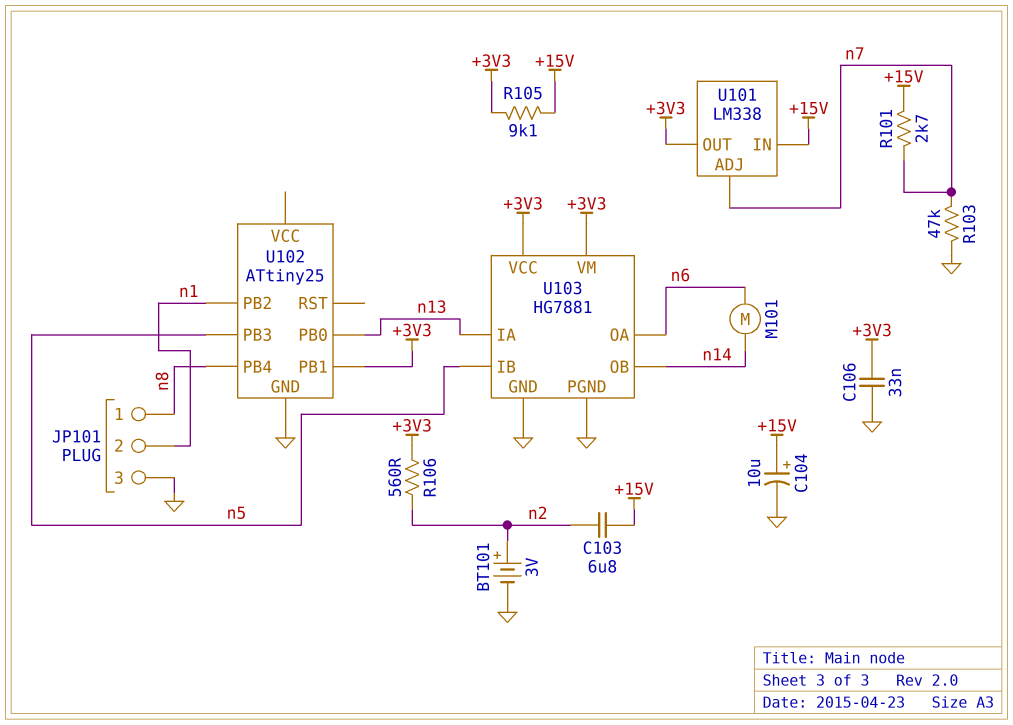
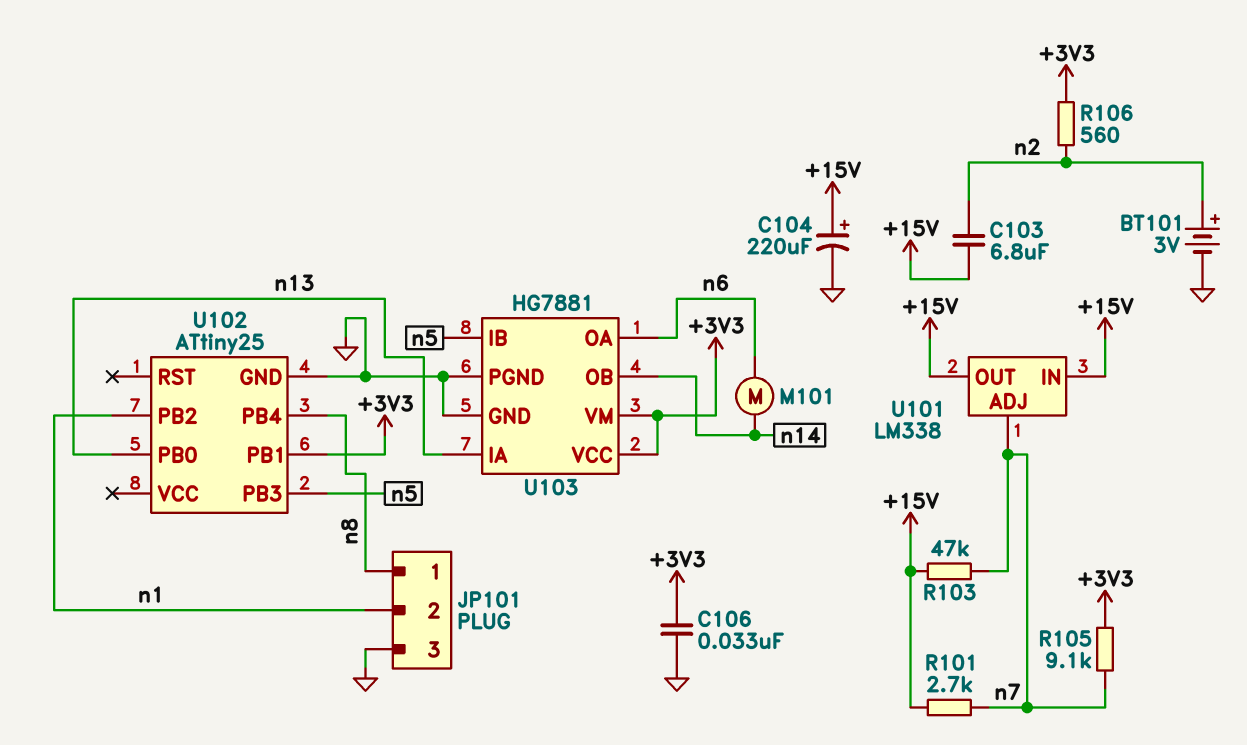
C104: 10uF (plus +15V, minus GND) -> 220uF (plus +15V, minus GND)
R103: 47k (GND, n7) -> 47k (+15V, n7)
R105: 9.1k (+3V3, +15V) -> 9.1k (+3V3, n7)
U101 pin OUT: +3V3 -> +15V

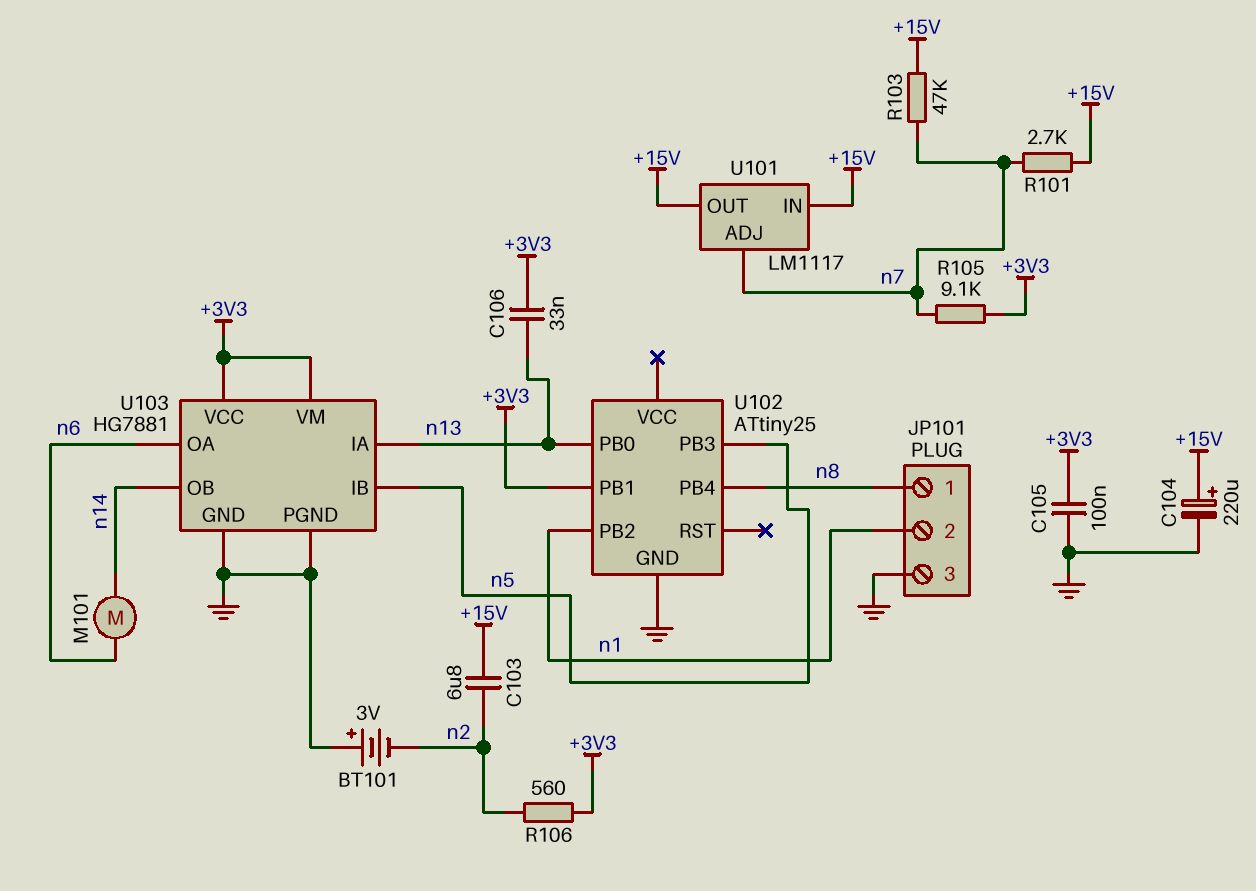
BT101: 3V (plus n2, minus GND) -> 3V (plus GND, minus n2)
C105: none -> 100nF (+3V3, GND)
C106: 33nF (+3V3, GND) -> 33nF (+3V3, n13)
U101: LM338 -> LM1117

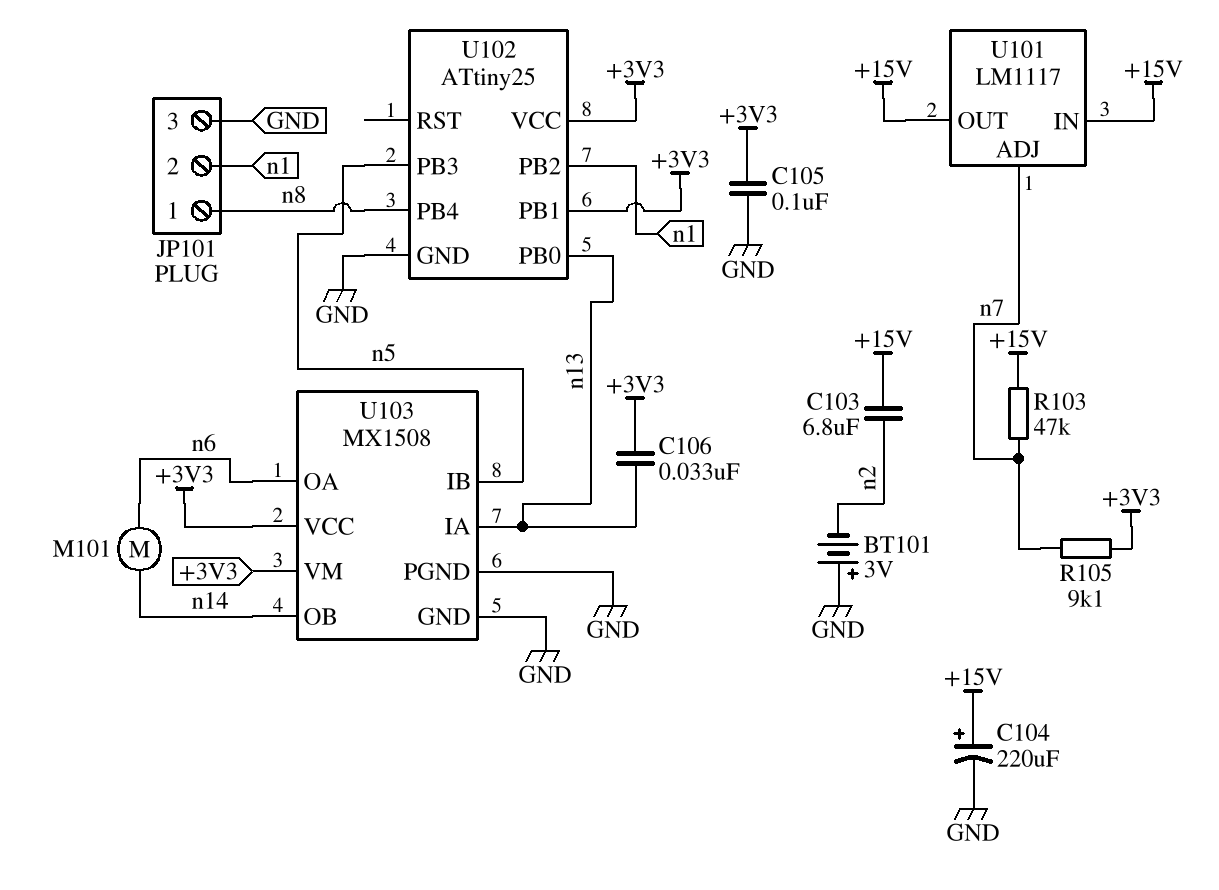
R101: 2.7k (+15V, n7) -> none
R106: 560 (+3V3, n2) -> none
U102 pin VCC: none -> +3V3
U103: HG7881 -> MX1508

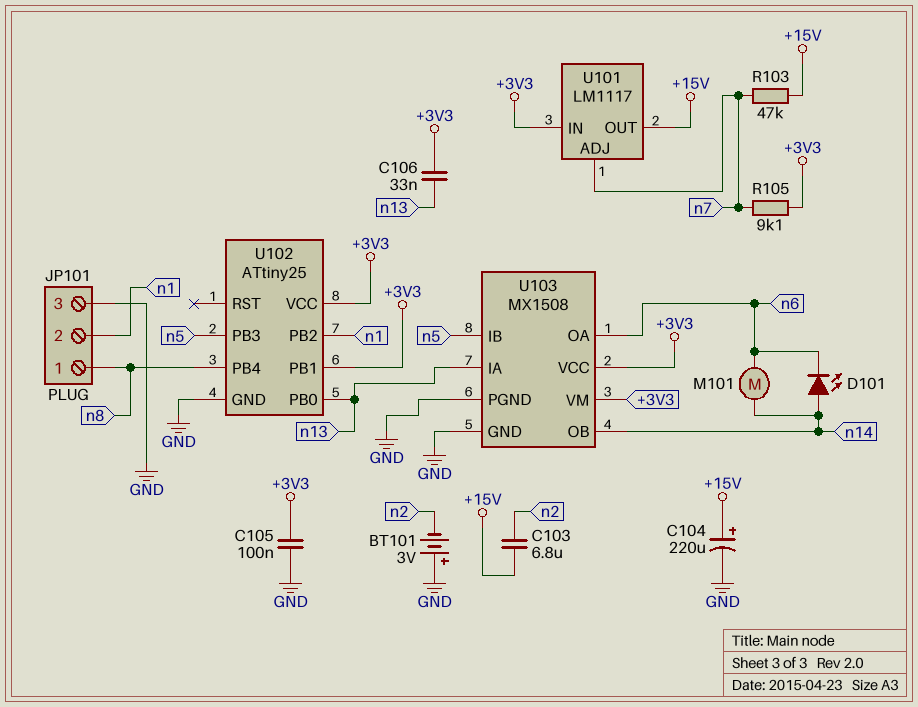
D101: none -> LED (A n14, K n6)
U101 pin IN: +15V -> +3V3

